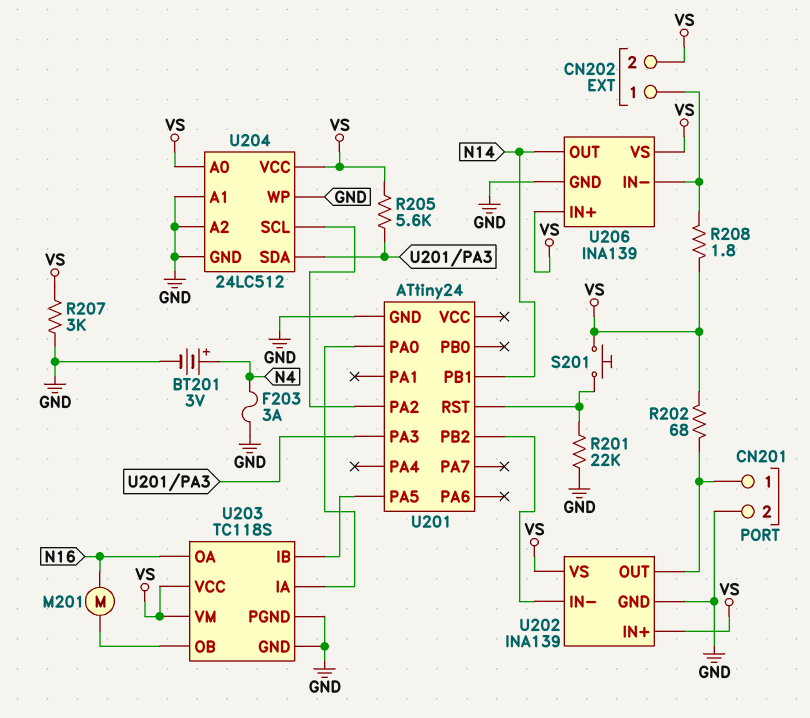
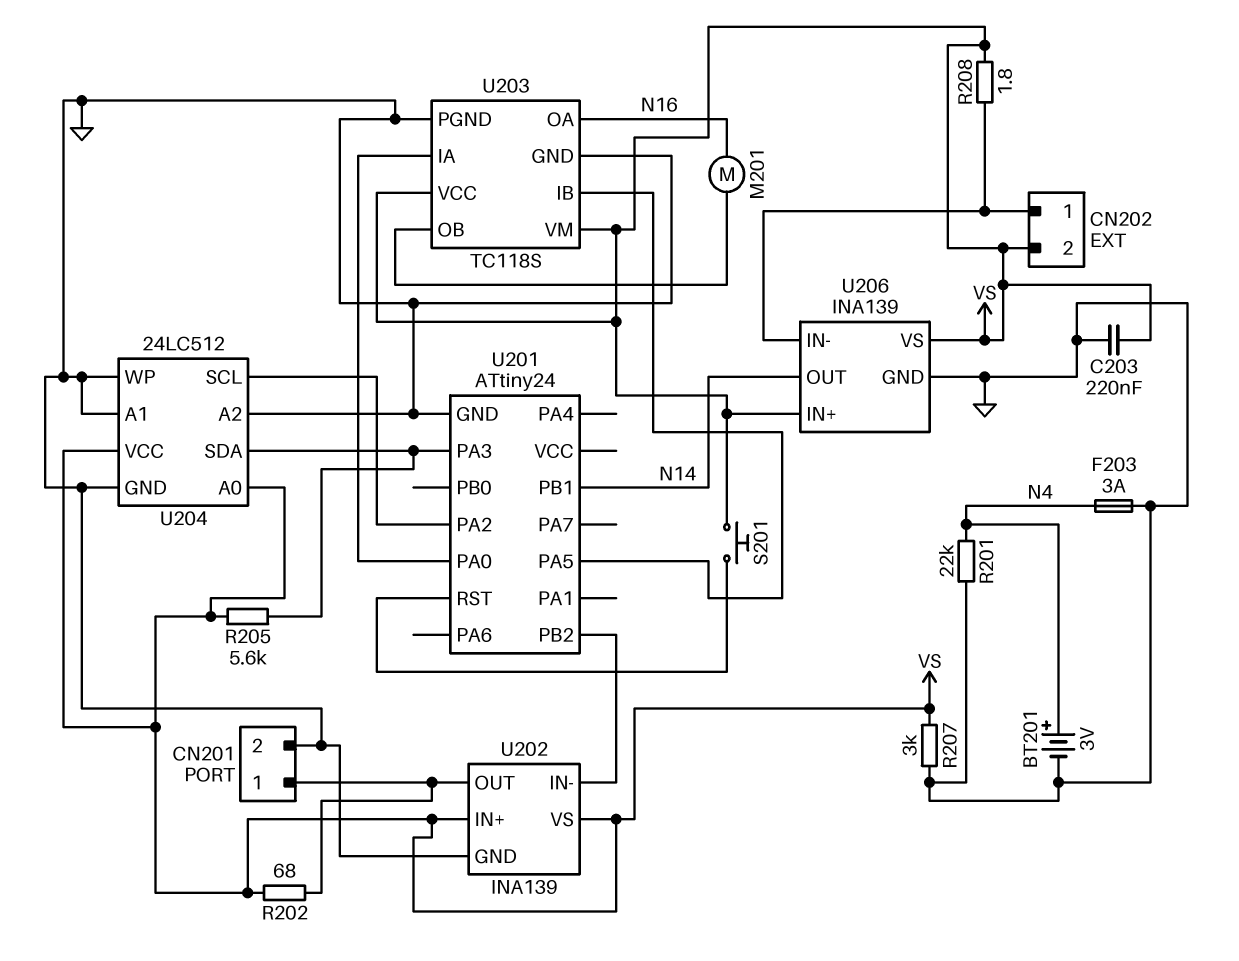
C203: none -> 220nF (GND, VS)
R201: 22k (GND, U201/RST) -> 22k (GND, N4)

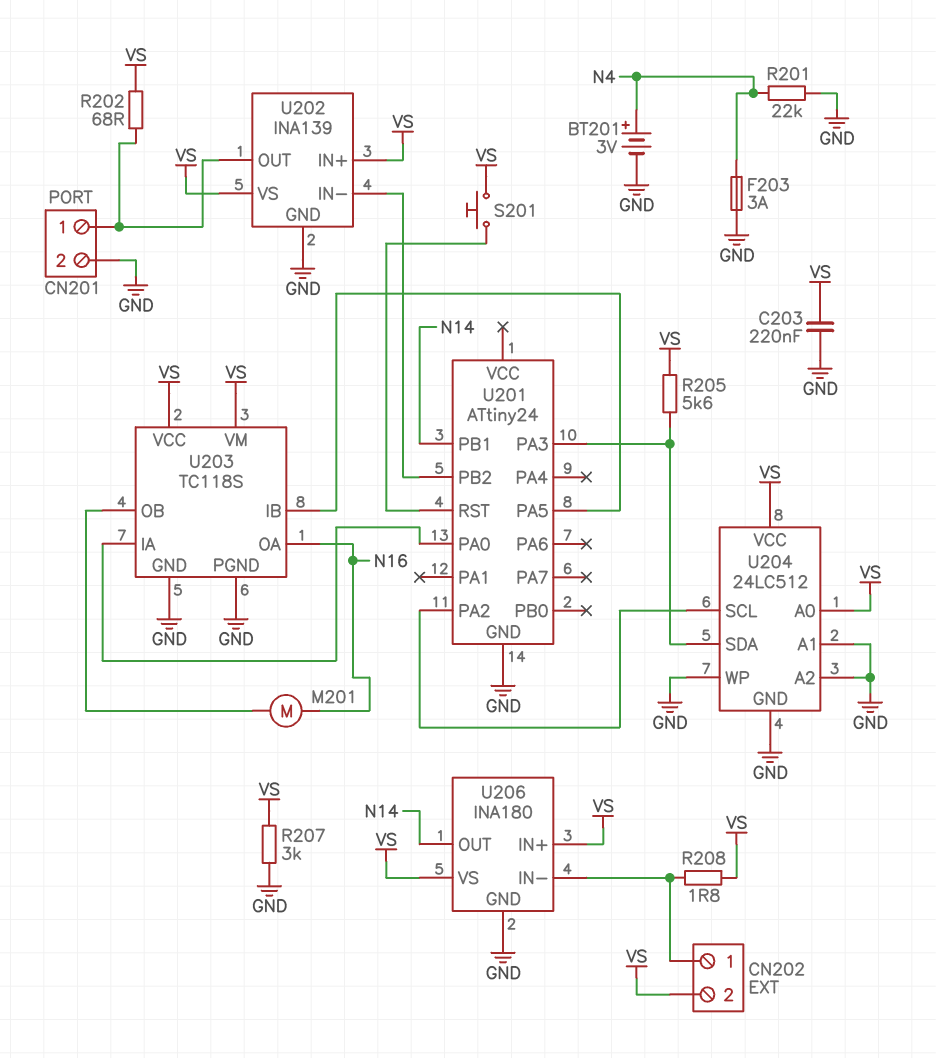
U206: INA139 -> INA180

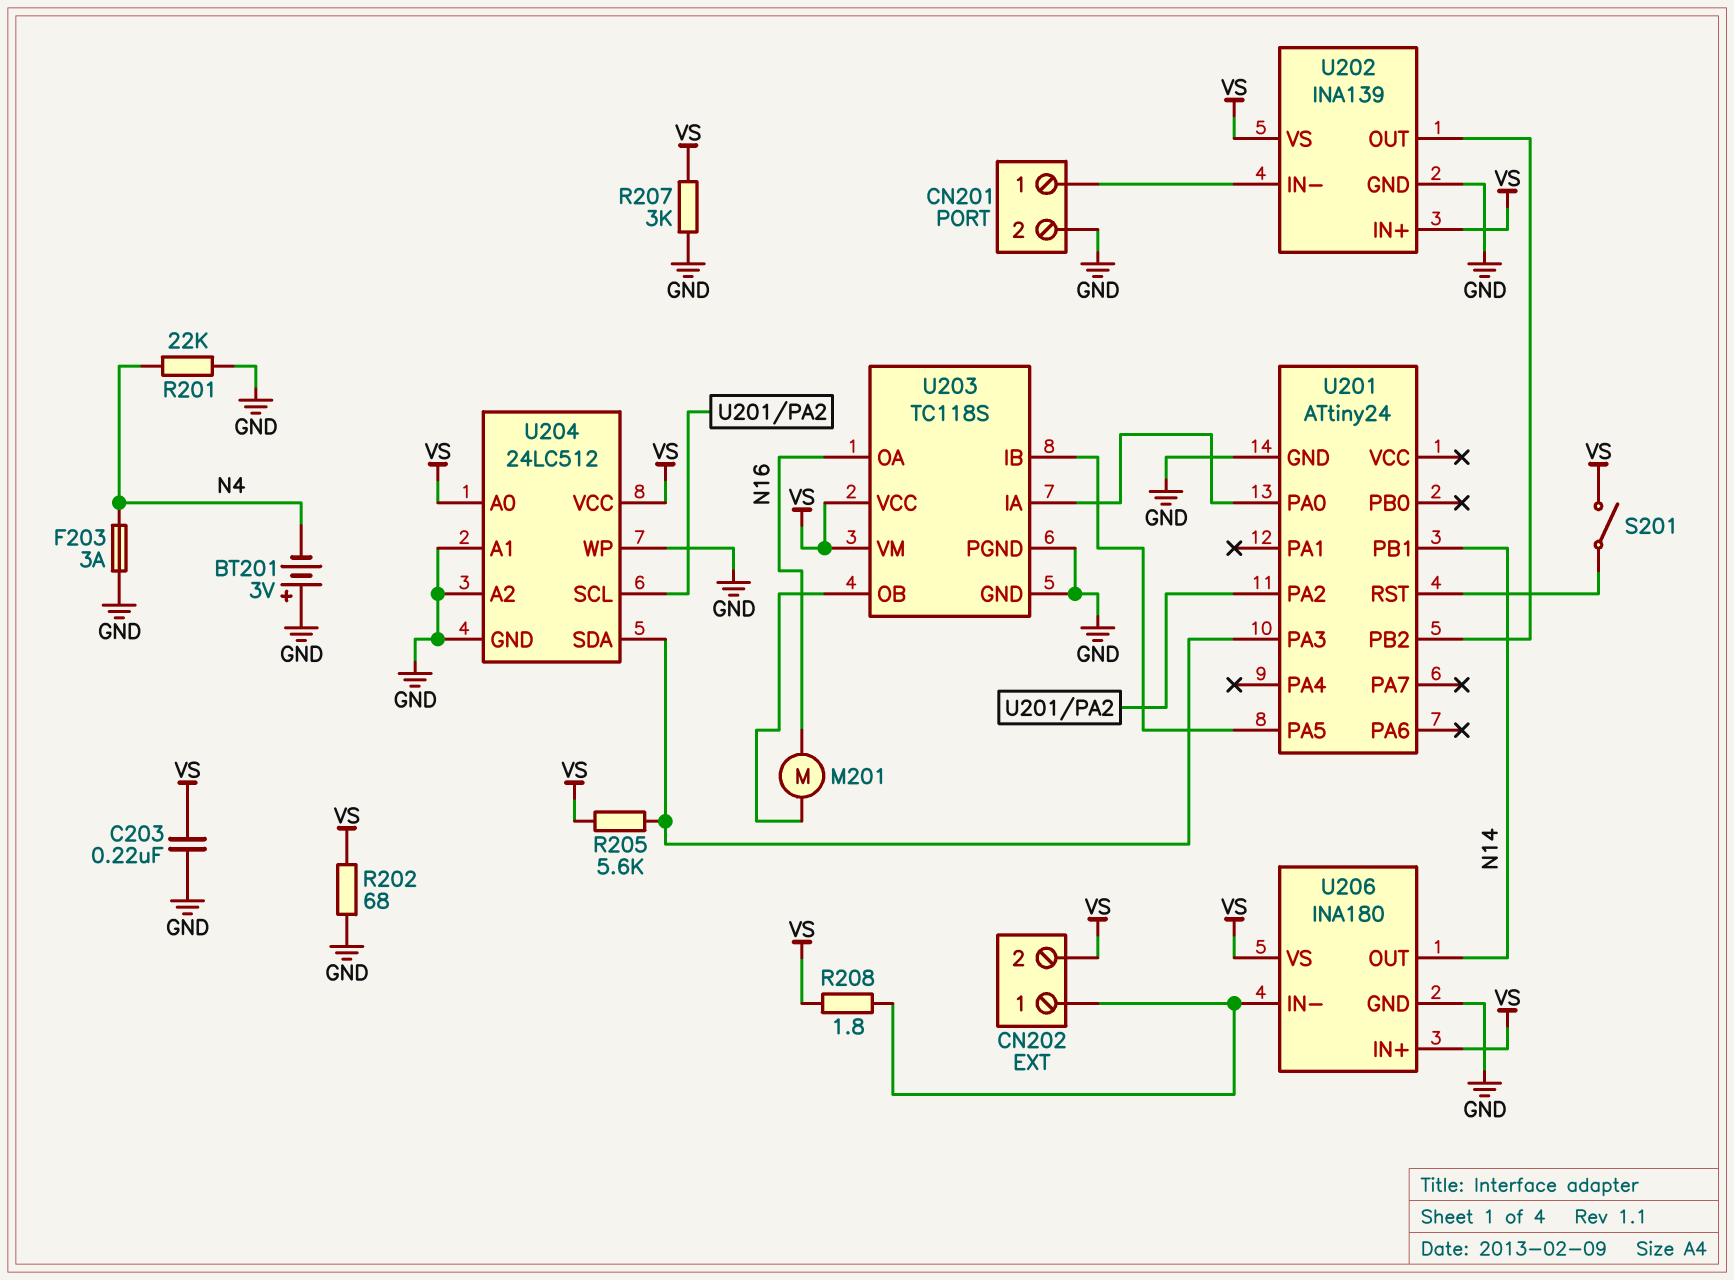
BT201: 3V (plus N4, minus GND) -> 3V (plus GND, minus N4)
R202: 68 (CN201/1, VS) -> 68 (GND, VS)
S201: button (U201/RST, VS) -> switch (U201/RST, VS)
U202 pin IN-: U201/PB2 -> CN201/1
U202 pin OUT: CN201/1 -> U201/PB2

